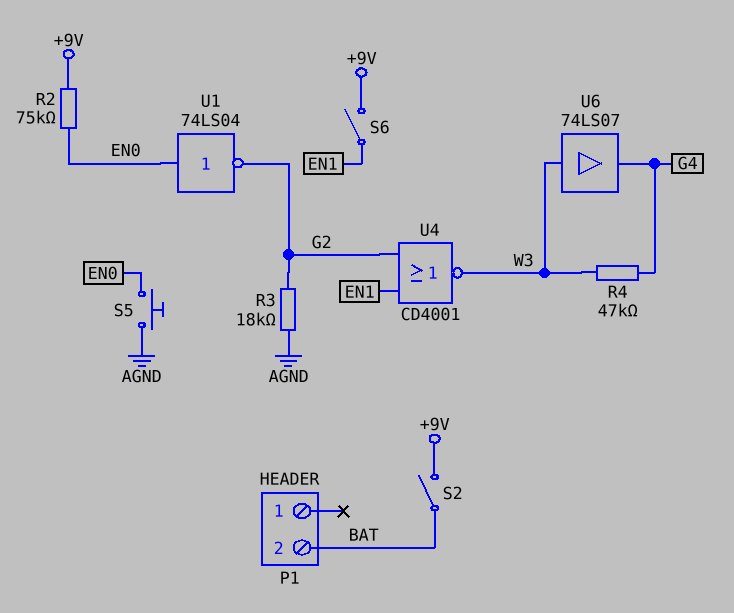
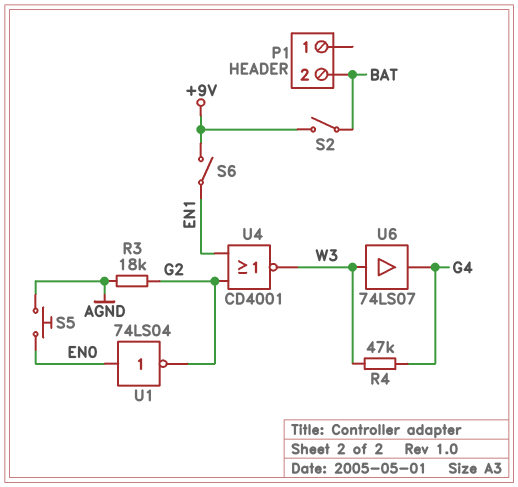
R2: 75k (+9V, EN0) -> none

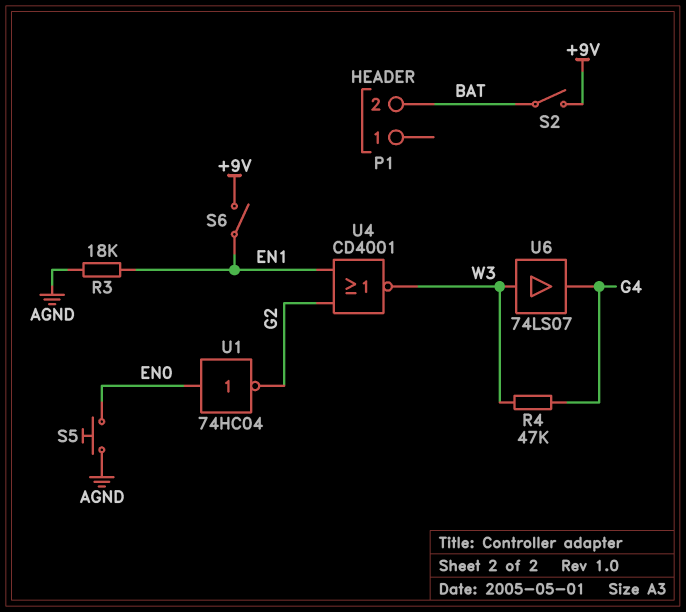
R3: 18k (AGND, G2) -> 18k (AGND, EN1)
U1: NOT 74LS04 (in EN0, out G2) -> NOT 74HC04 (in EN0, out G2)

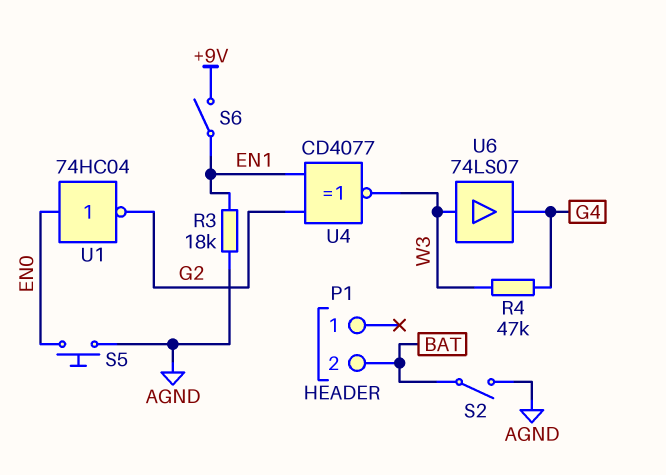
S2: switch (+9V, BAT) -> switch (AGND, BAT)
U4: NOR CD4001 (in EN1, in G2, out W3) -> XNOR CD4077 (in EN1, in G2, out W3)

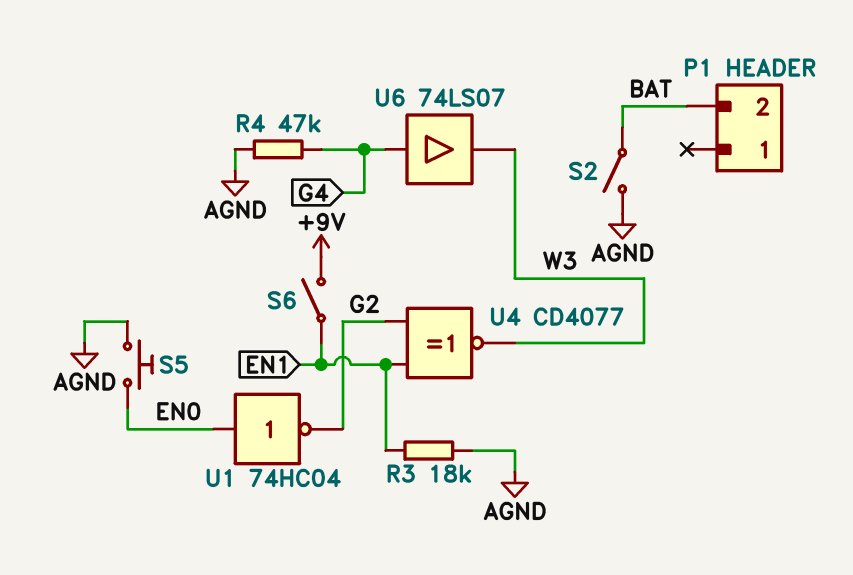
R4: 47k (G4, W3) -> 47k (AGND, G4)
U6: buffer 74LS07 (in W3, out G4) -> buffer 74LS07 (in G4, out W3)

